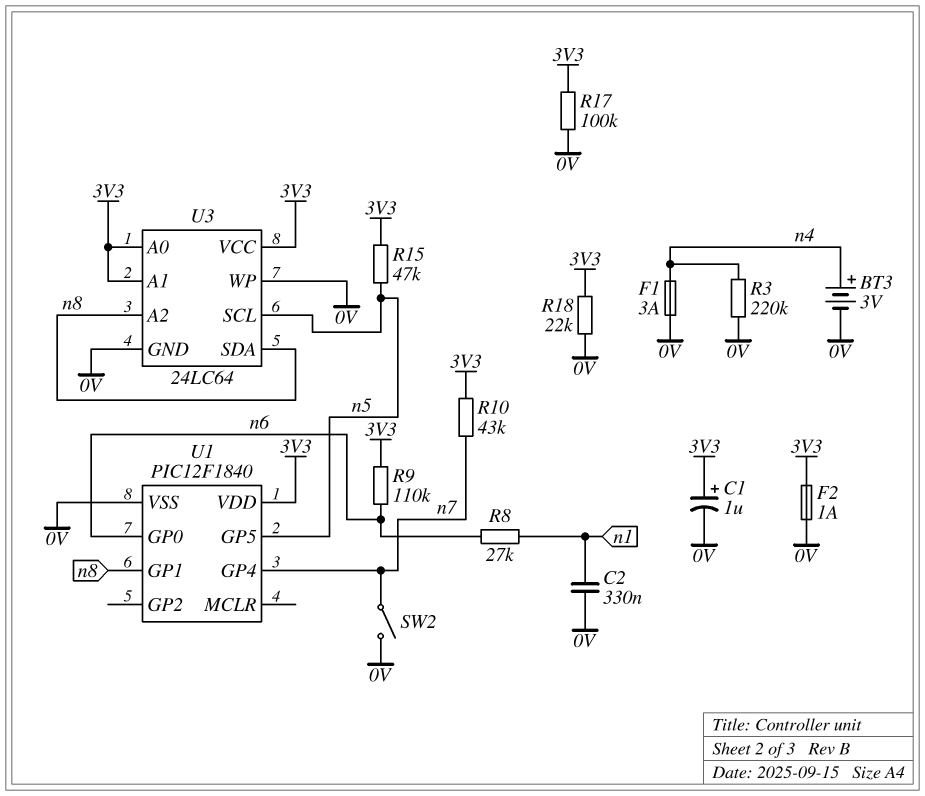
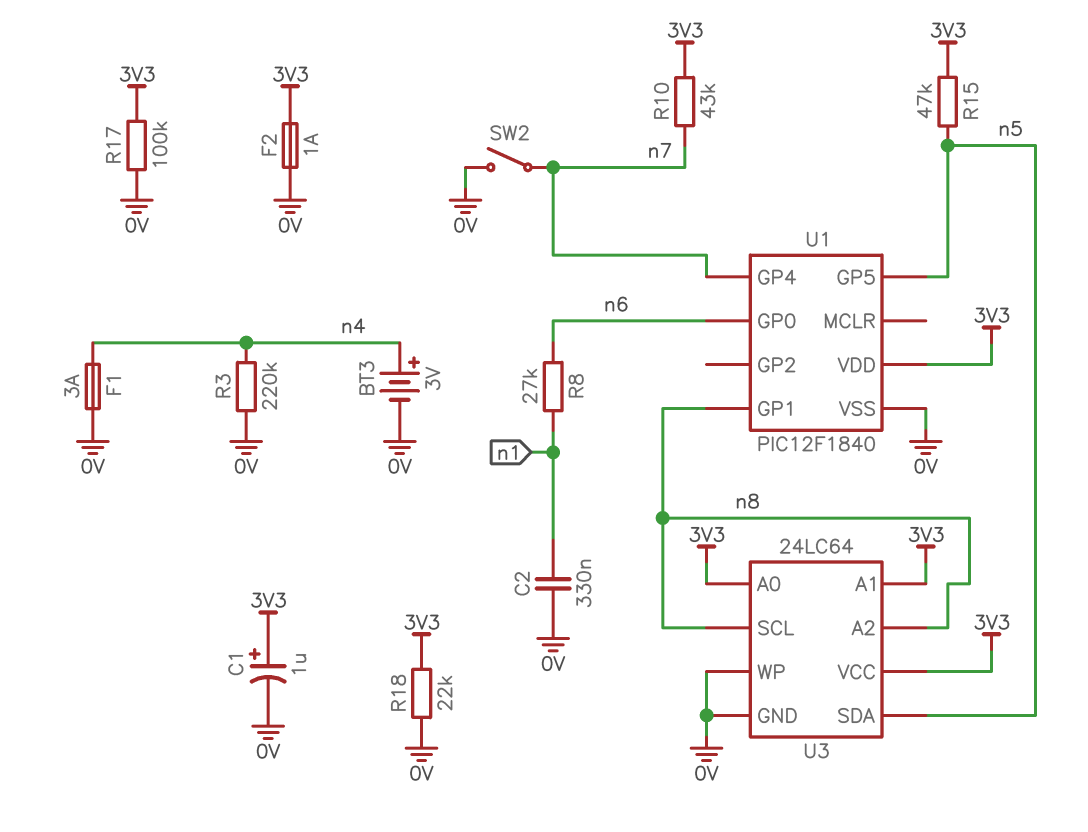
R9: 110k (3V3, n6) -> none
U3 pin SCL: n5 -> n8
U3 pin SDA: n8 -> n5

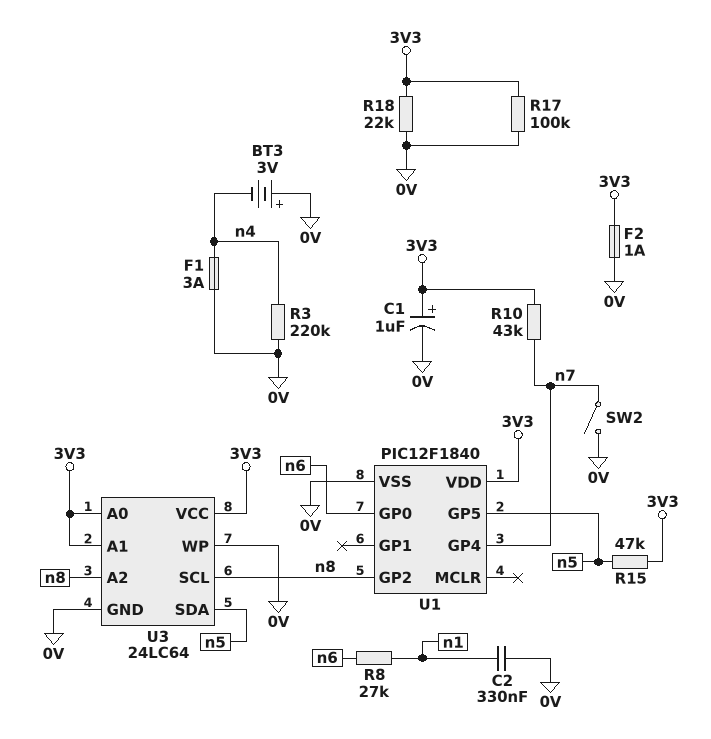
BT3: 3V (plus n4, minus 0V) -> 3V (plus 0V, minus n4)
U1 pin GP1: n8 -> none
U1 pin GP2: none -> n8

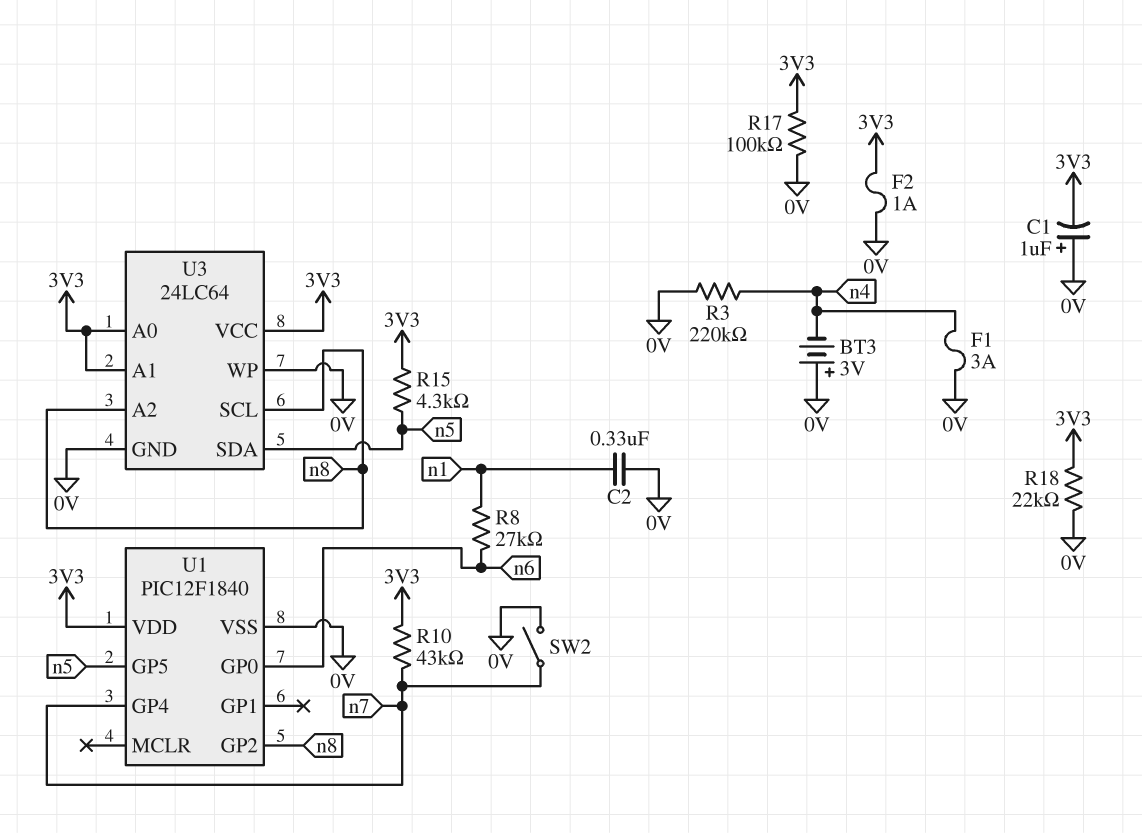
C1: 1uF (plus 3V3, minus 0V) -> 1uF (plus 0V, minus 3V3)
R15: 47k (3V3, n5) -> 4.3k (3V3, n5)

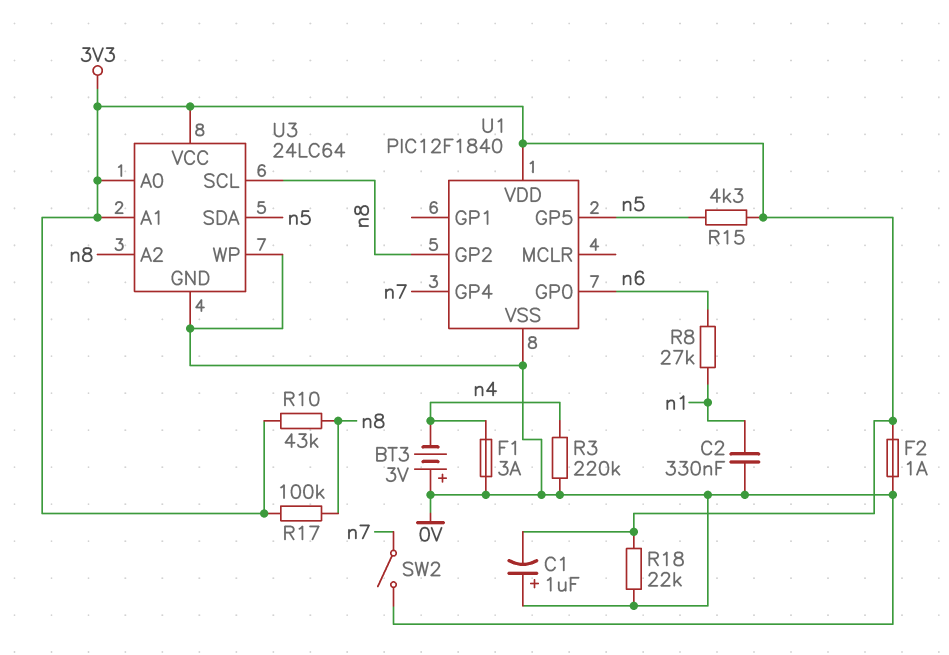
R10: 43k (3V3, n7) -> 43k (3V3, n8)
R17: 100k (0V, 3V3) -> 100k (3V3, n8)

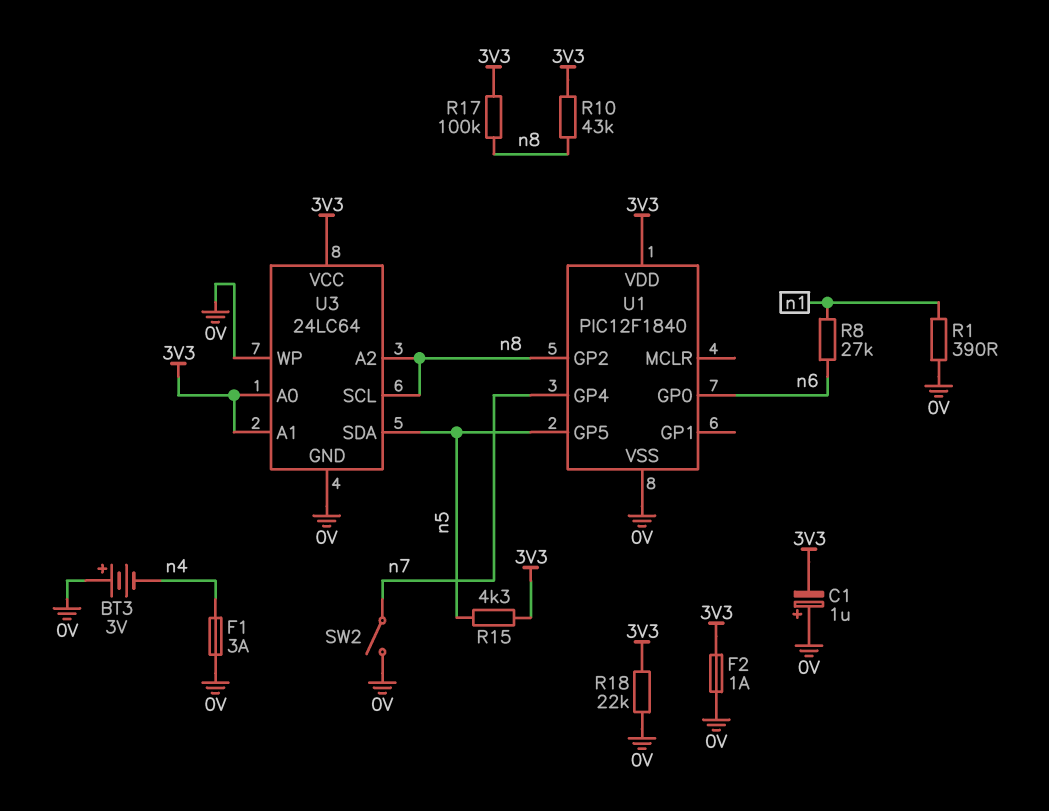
C2: 330nF (0V, n1) -> none
R1: none -> 390 (0V, n1)
R3: 220k (0V, n4) -> none

